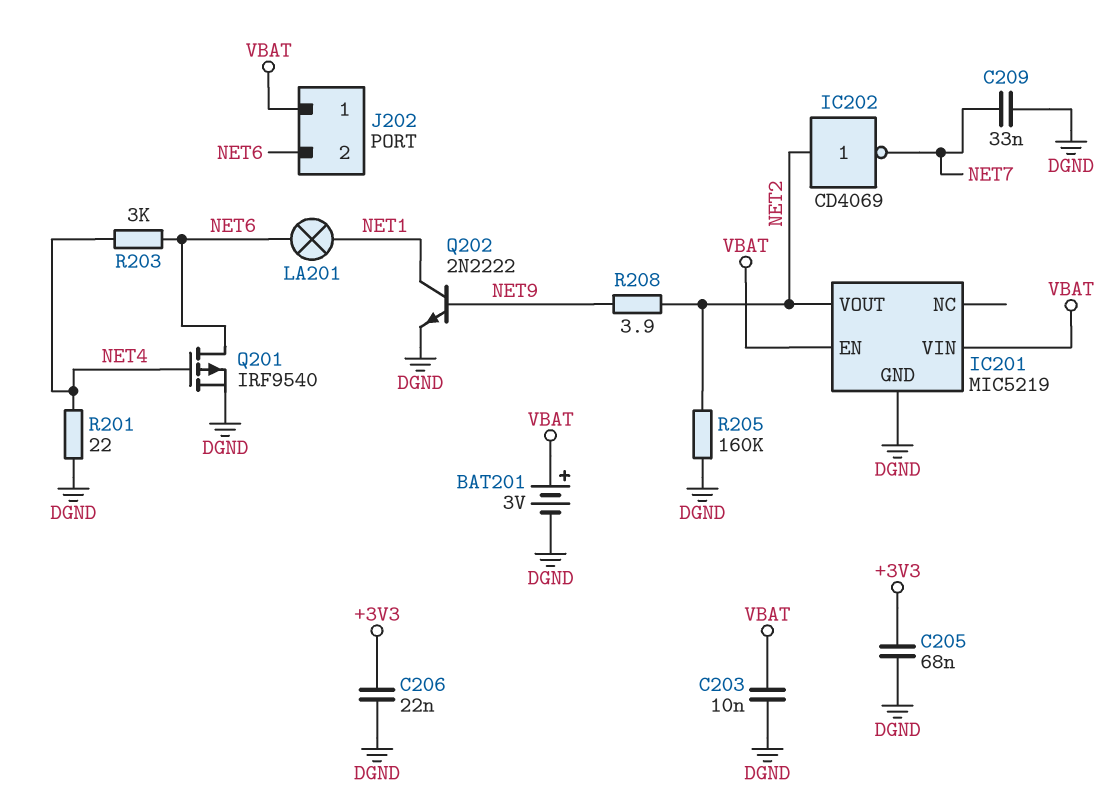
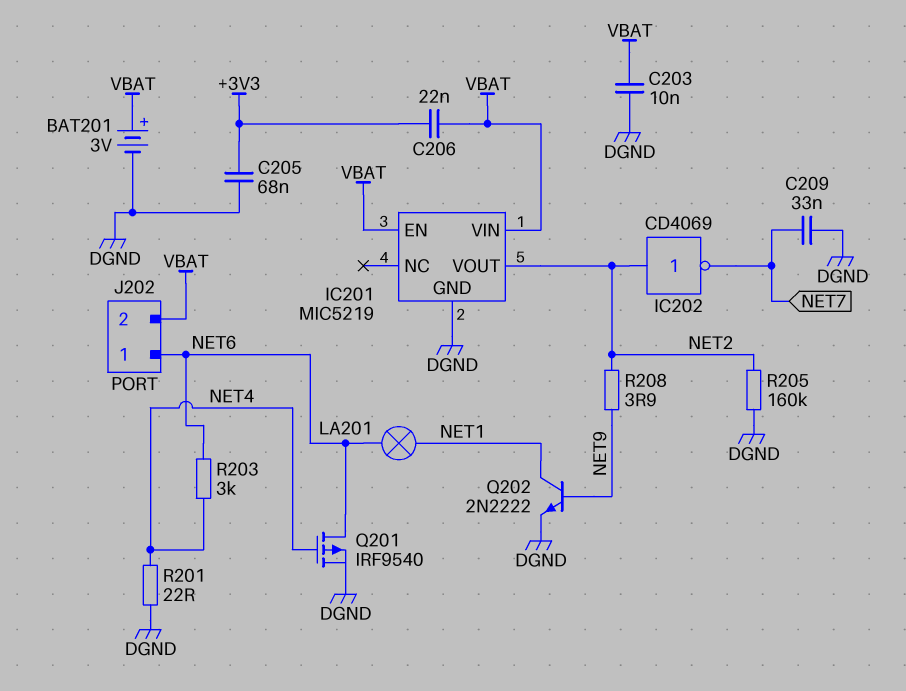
C206: 22nF (+3V3, DGND) -> 22nF (+3V3, VBAT)
J202 pin 1: VBAT -> NET6
J202 pin 2: NET6 -> VBAT

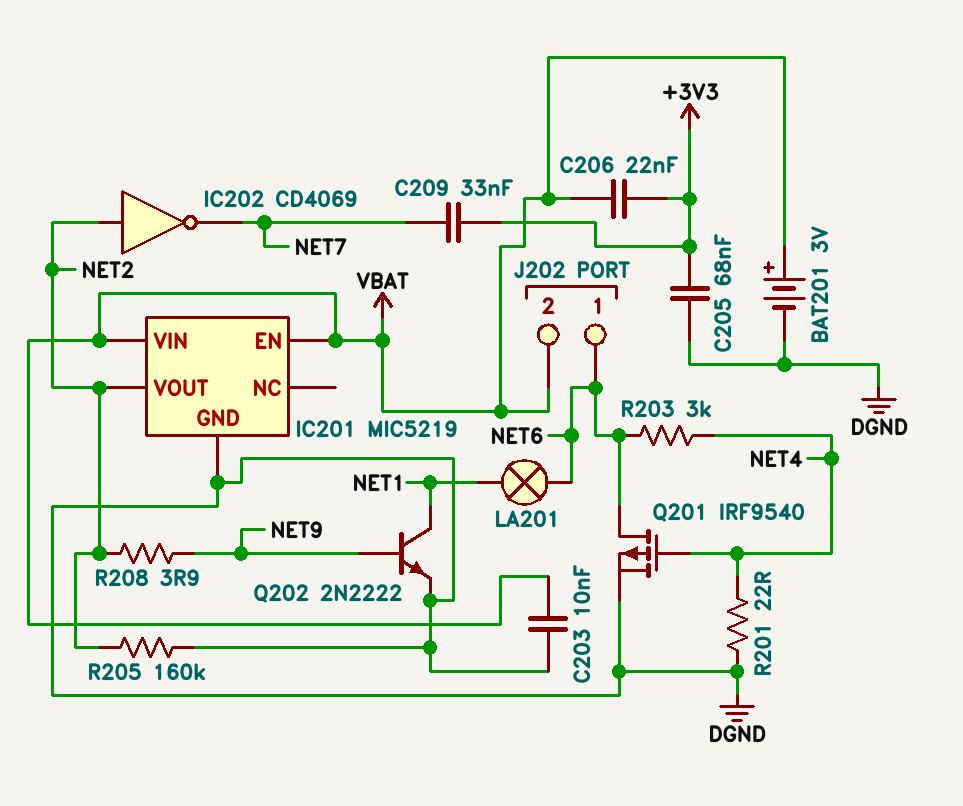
C209: 33nF (DGND, NET7) -> 33nF (+3V3, NET7)

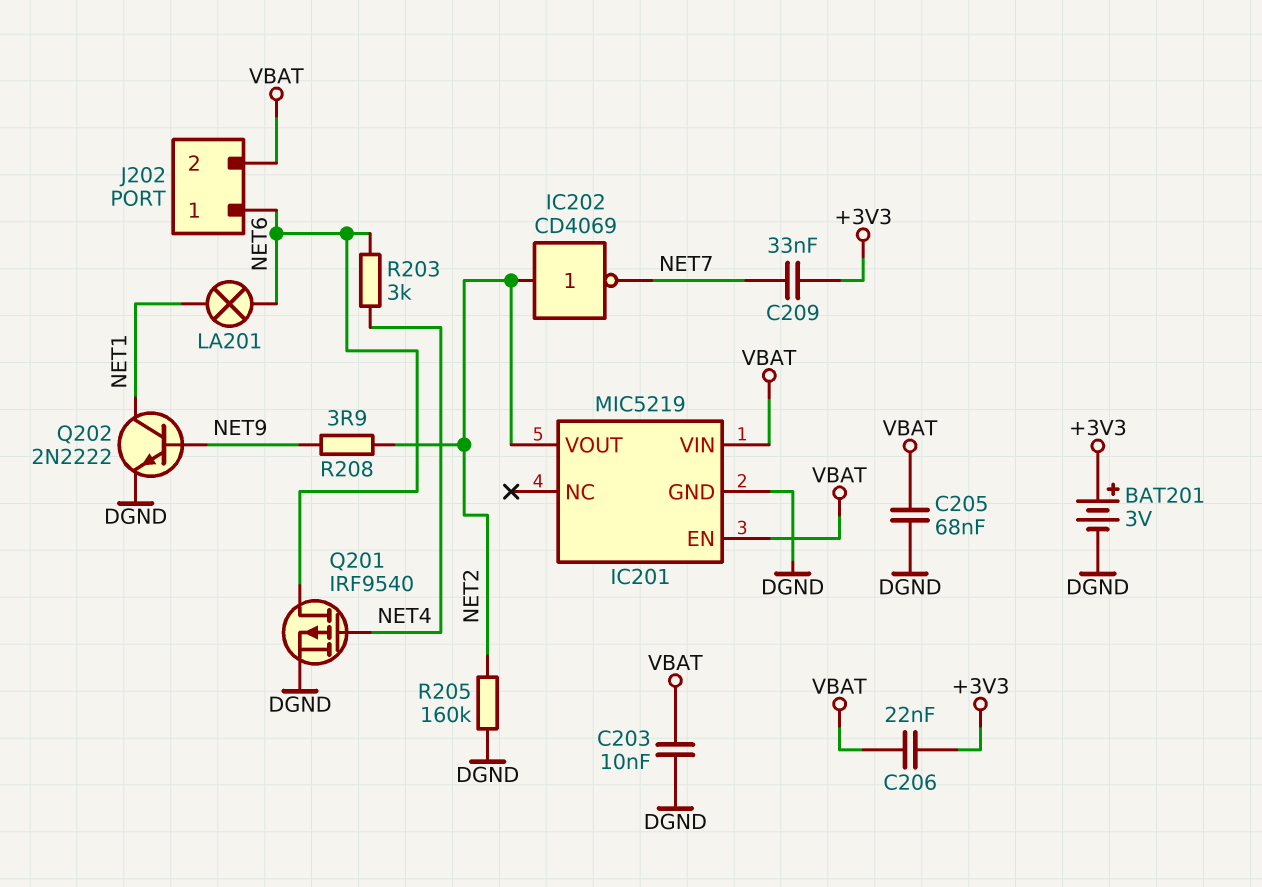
BAT201: 3V (plus VBAT, minus DGND) -> 3V (plus +3V3, minus DGND)
C205: 68nF (+3V3, DGND) -> 68nF (DGND, VBAT)
R201: 22 (DGND, NET4) -> none

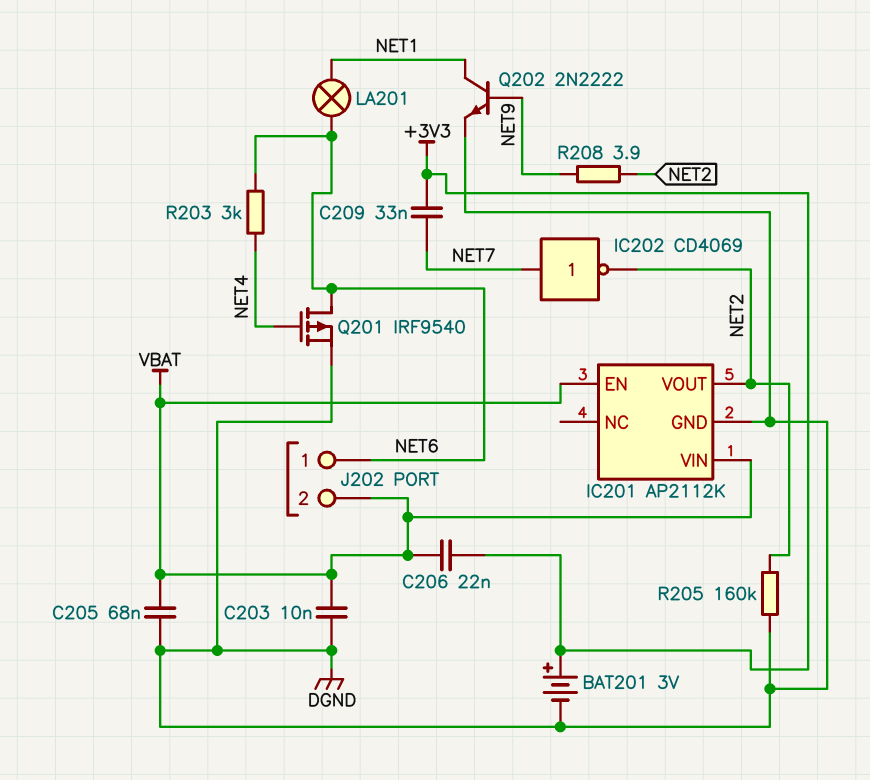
IC201: MIC5219 -> AP2112K
IC202: NOT CD4069 (in NET2, out NET7) -> NOT CD4069 (in NET7, out NET2)

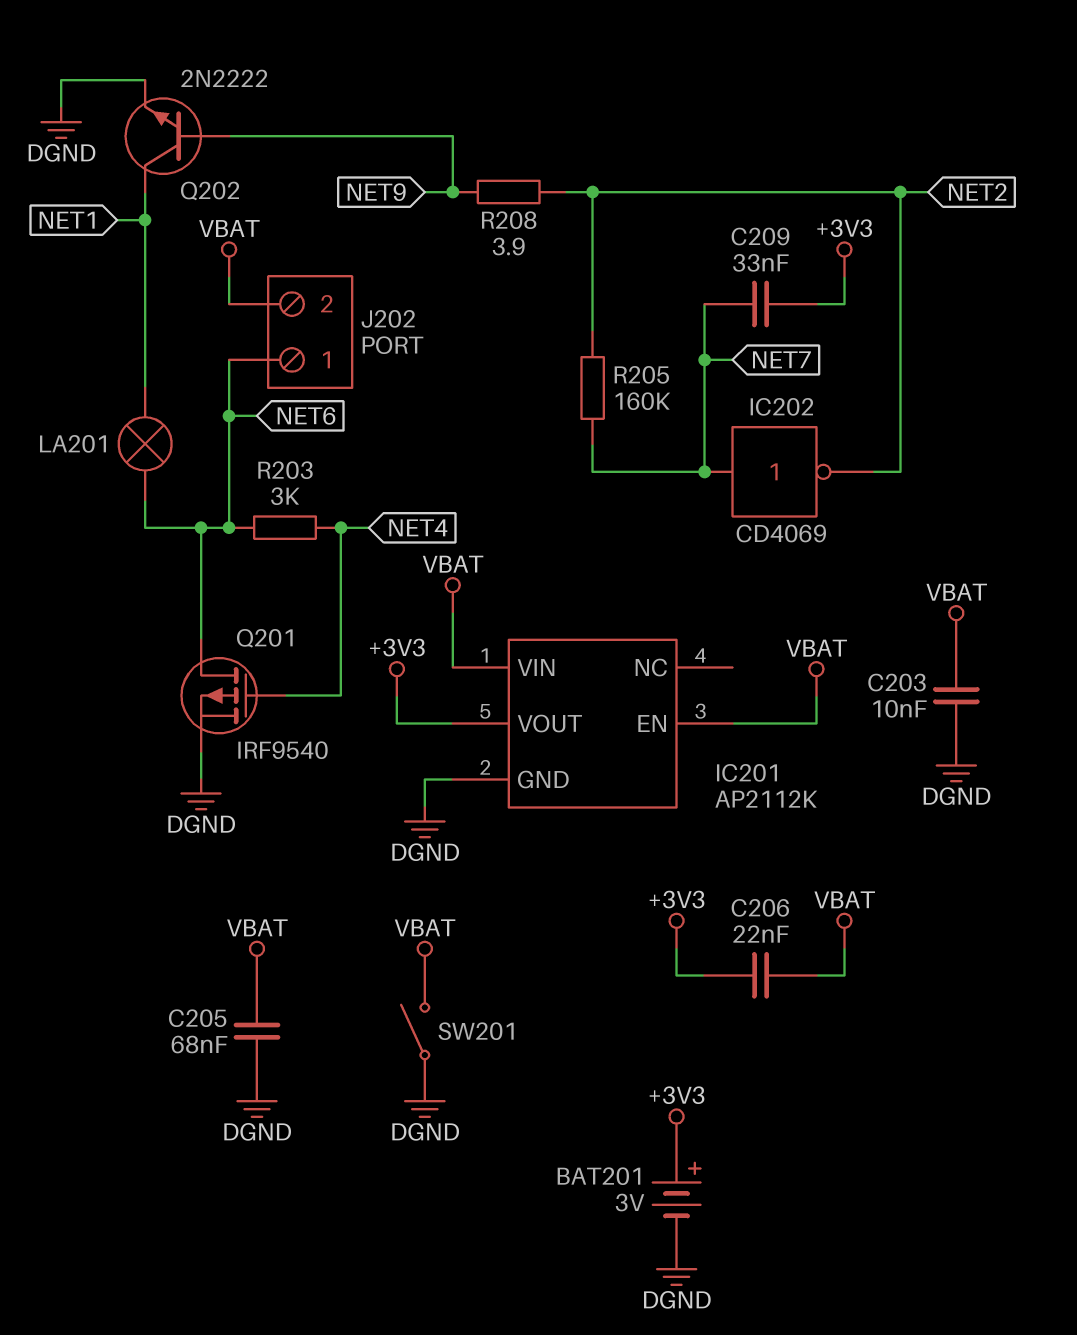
IC201 pin VOUT: NET2 -> +3V3
R205: 160k (DGND, NET2) -> 160k (NET2, NET7)
SW201: none -> switch (DGND, VBAT)

